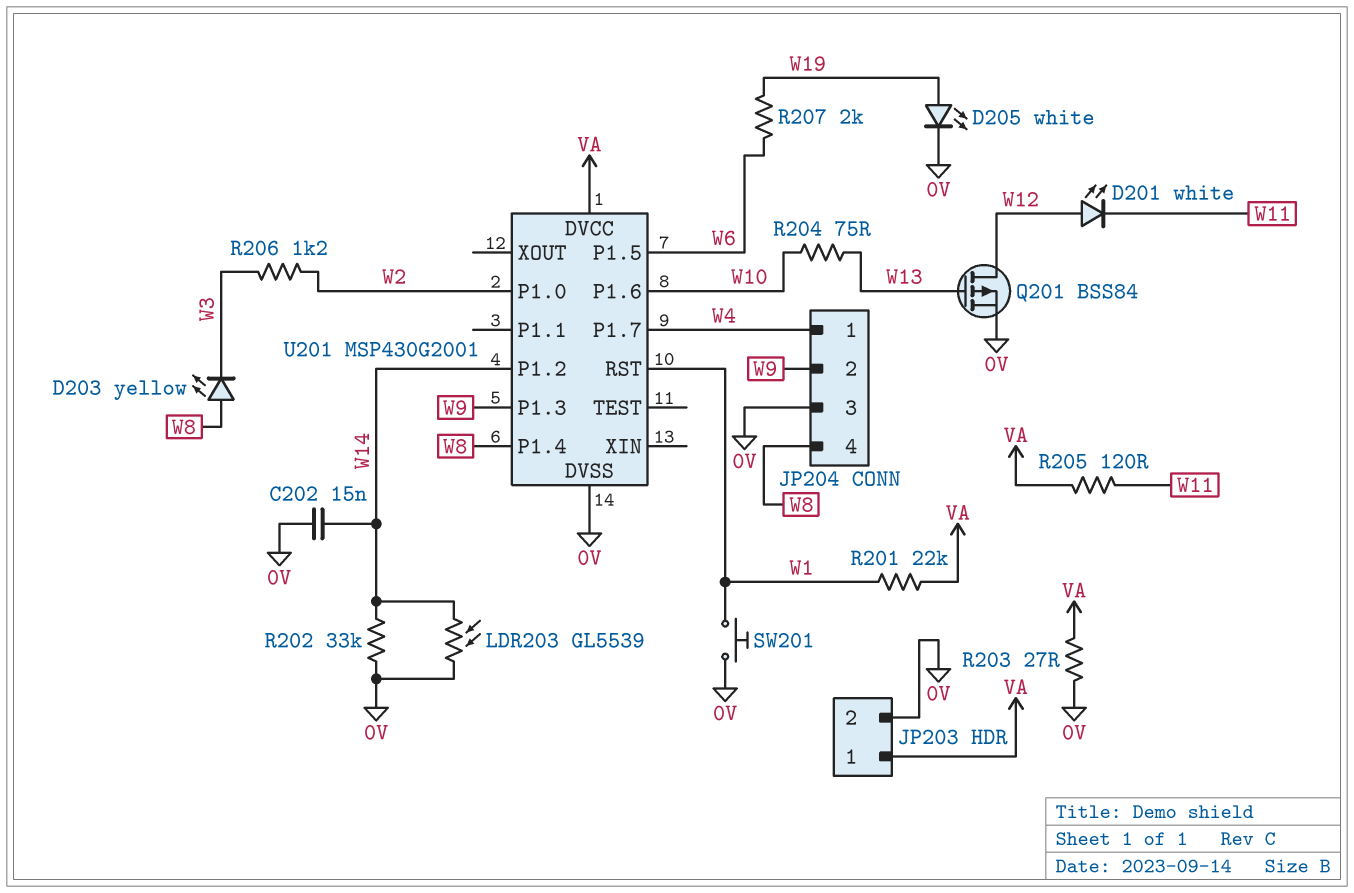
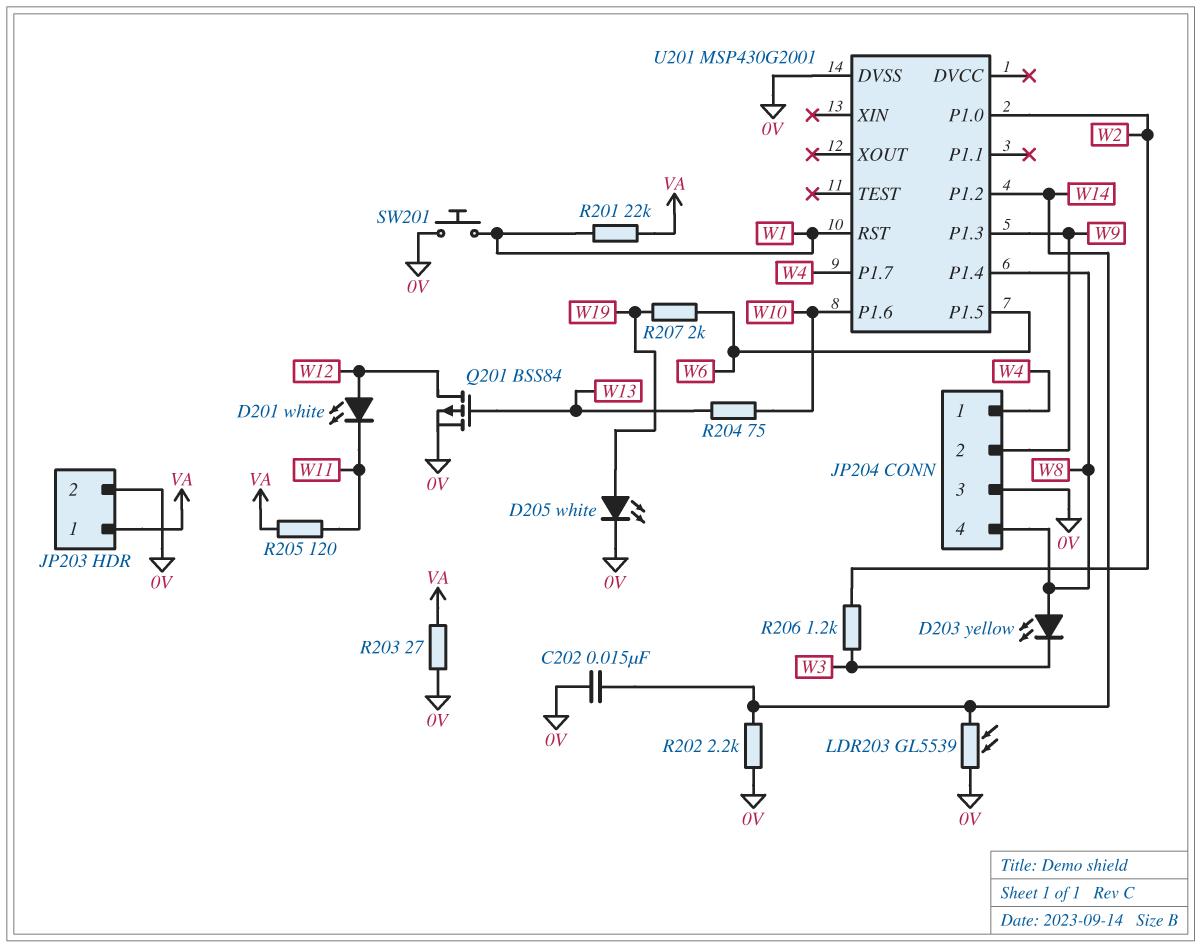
R202: 33k (0V, W14) -> 2.2k (0V, W14)
U201 pin DVCC: VA -> none

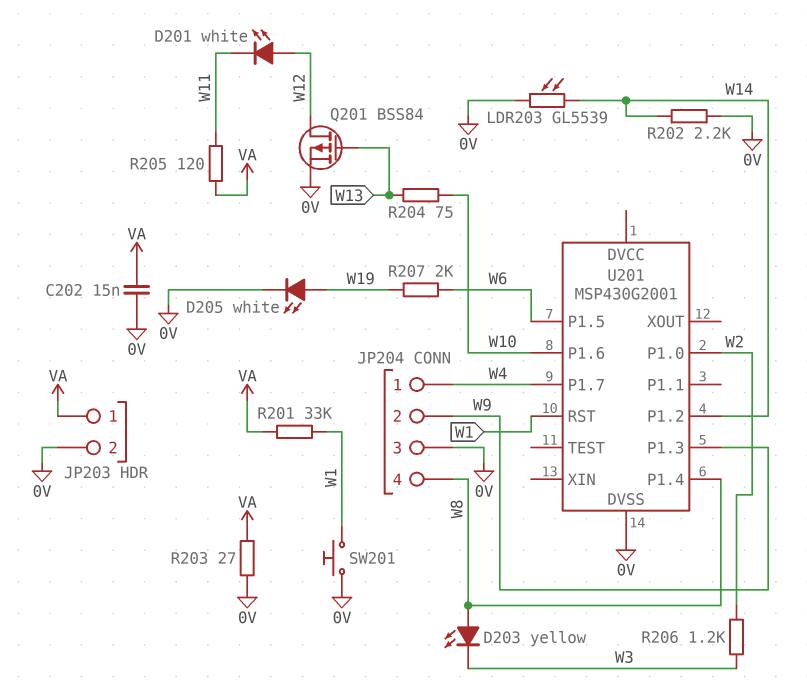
C202: 15nF (0V, W14) -> 15nF (0V, VA)
R201: 22k (VA, W1) -> 33k (VA, W1)

